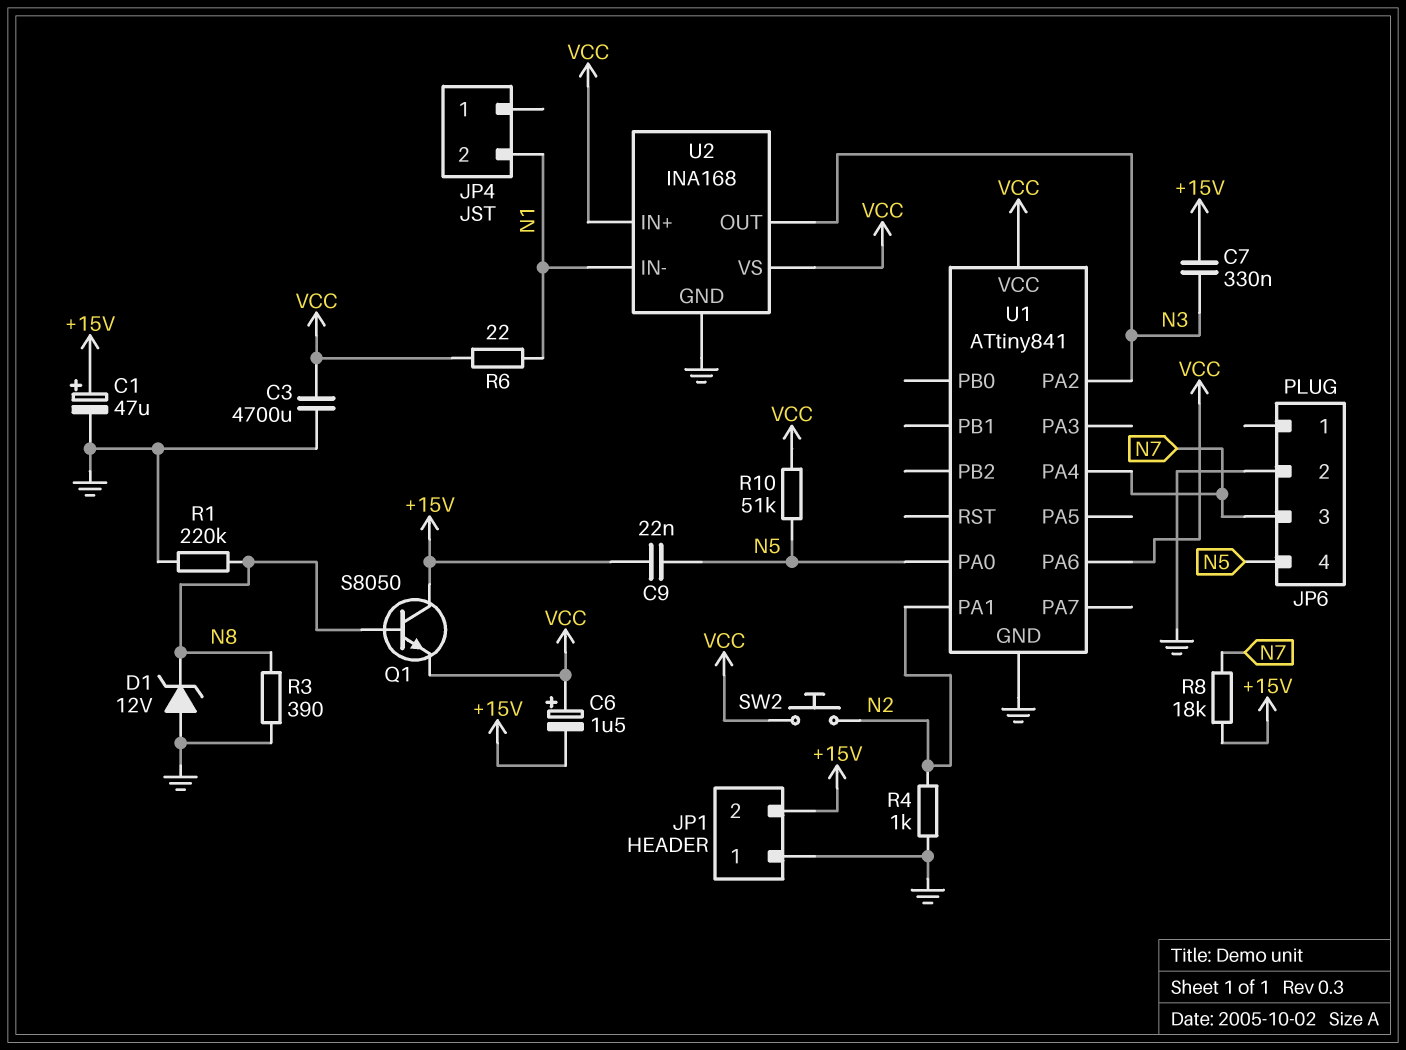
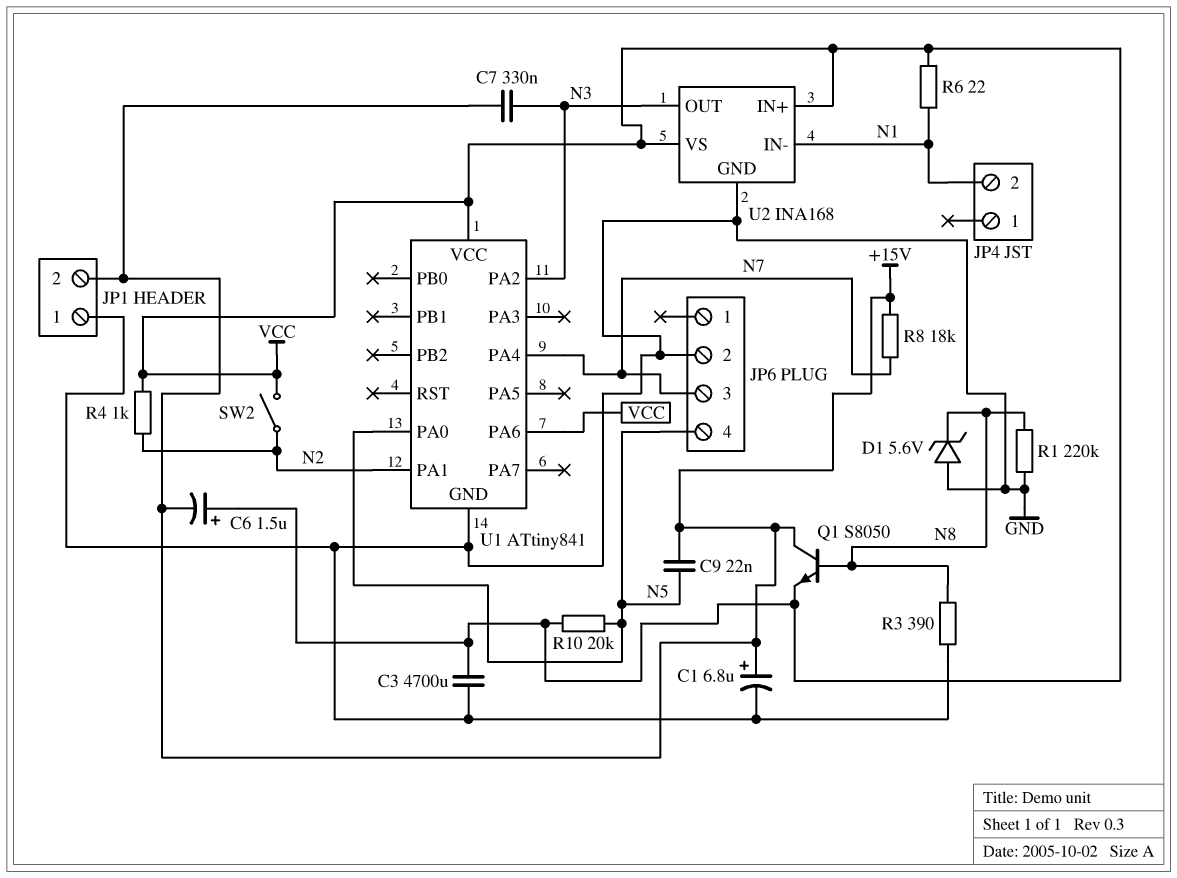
C1: 47uF (plus +15V, minus GND) -> 6.8uF (plus +15V, minus GND)
D1: zener 12V (A GND, K N8) -> zener 5.6V (A GND, K N8)
R4: 1k (GND, N2) -> 1k (N2, VCC)
R10: 51k (N5, VCC) -> 20k (N5, VCC)
SW2: button (N2, VCC) -> switch (N2, VCC)

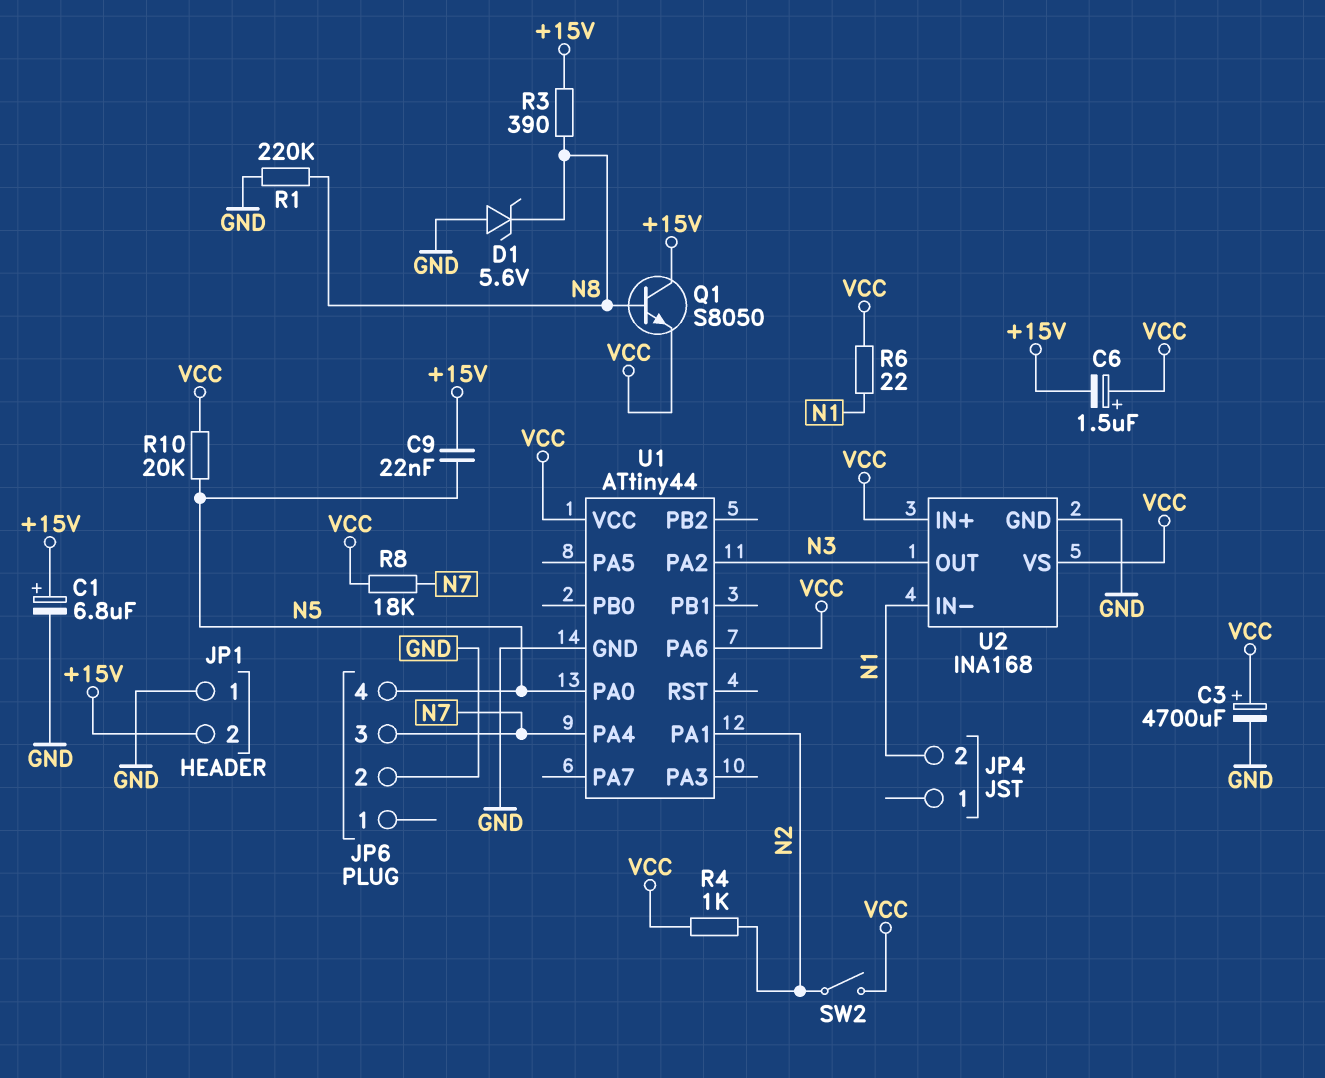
C3: 4700uF (GND, VCC) -> 4700uF (plus VCC, minus GND)
C7: 330nF (+15V, N3) -> none
R3: 390 (GND, N8) -> 390 (+15V, N8)
R8: 18k (+15V, N7) -> 18k (N7, VCC)
U1: ATtiny841 -> ATtiny44

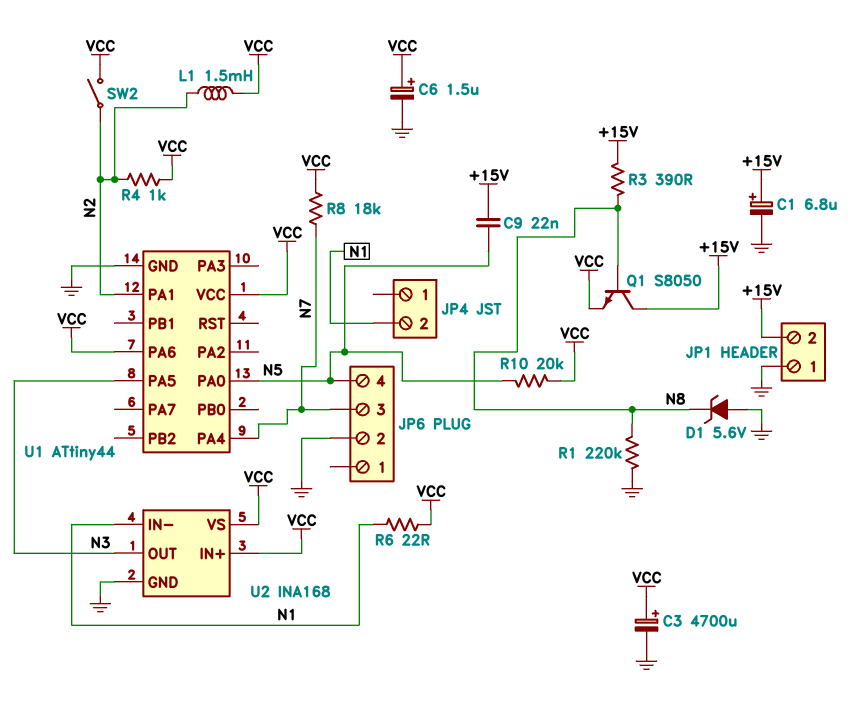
C6: 1.5uF (plus VCC, minus +15V) -> 1.5uF (plus VCC, minus GND)
L1: none -> 1.5mH (N2, VCC)
U1 pin PA2: N3 -> none
U1 pin PA5: none -> N3

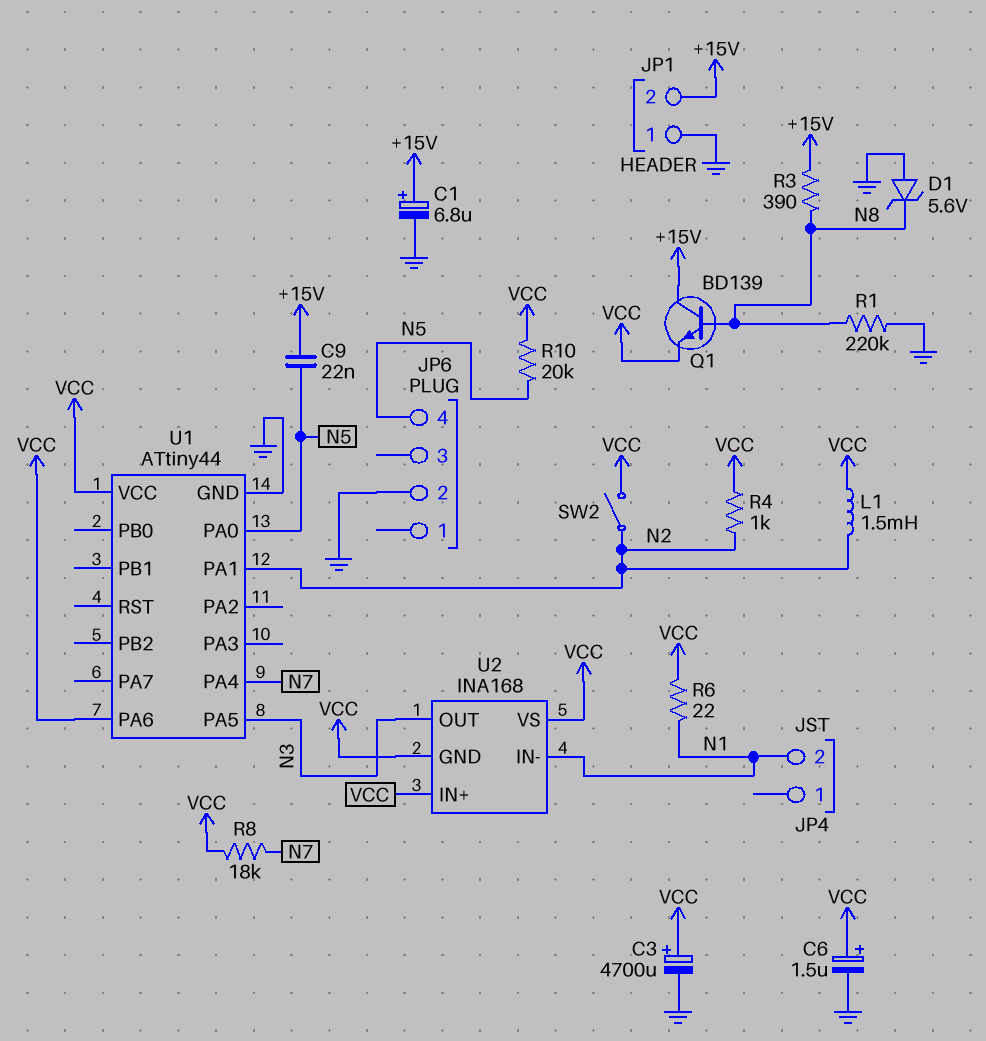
JP6 pin 3: N7 -> none
Q1: NPN S8050 (B N8, C +15V, E VCC) -> NPN BD139 (B N8, C +15V, E VCC)
U2 pin GND: GND -> VCC

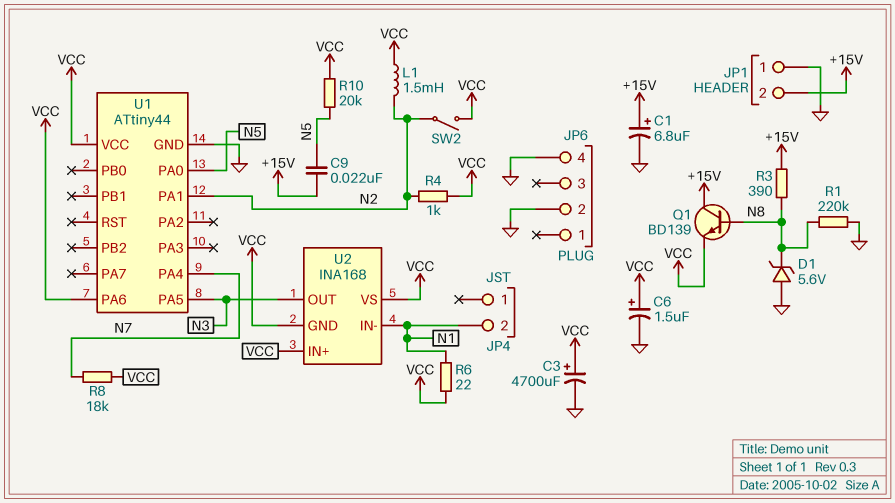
JP6 pin 4: N5 -> GND

